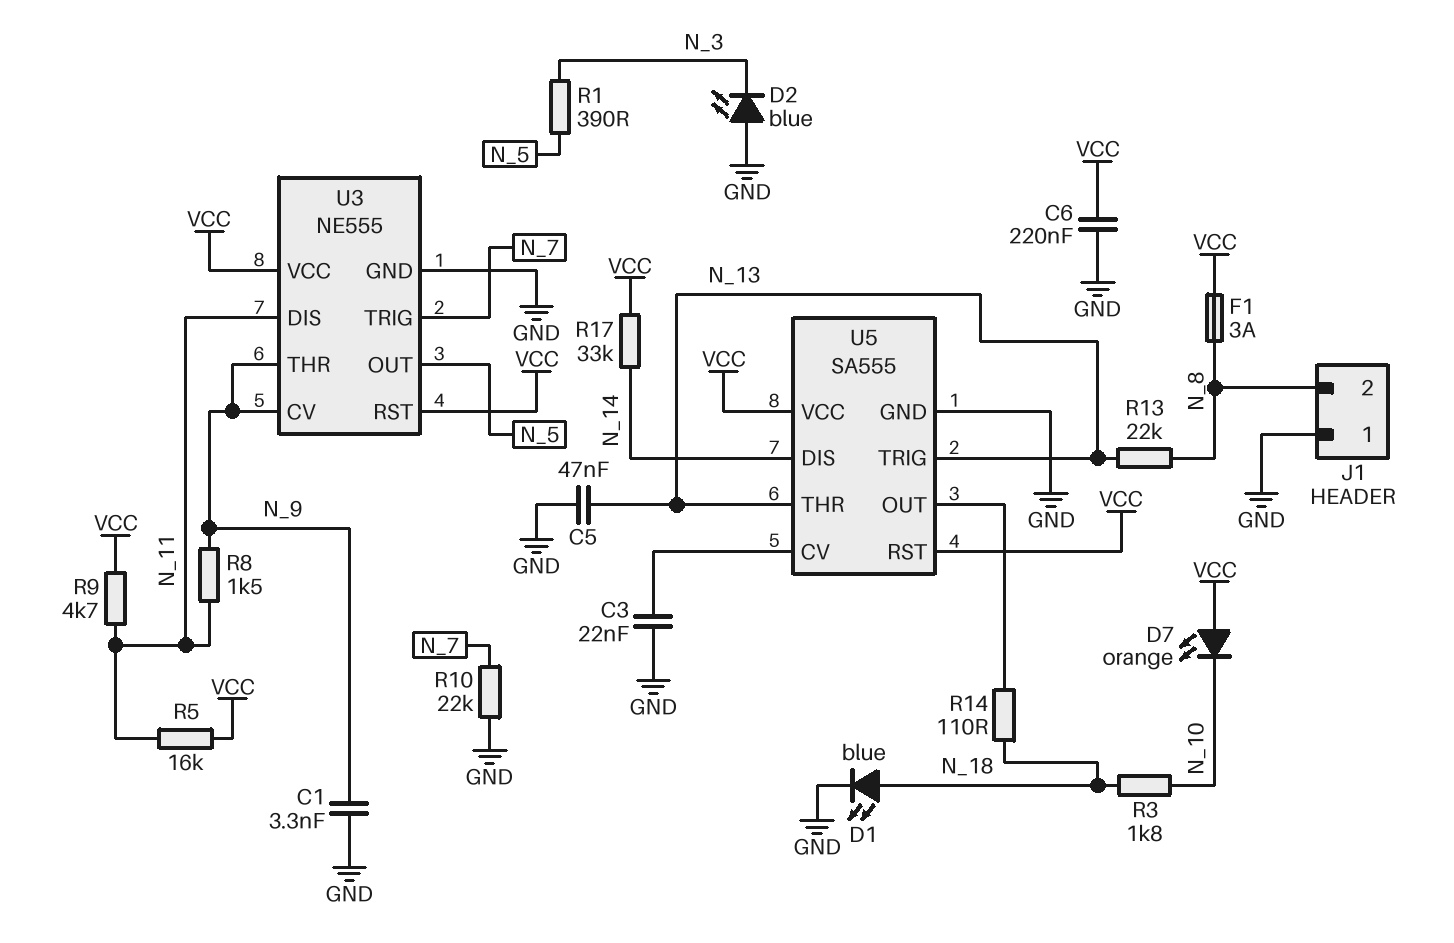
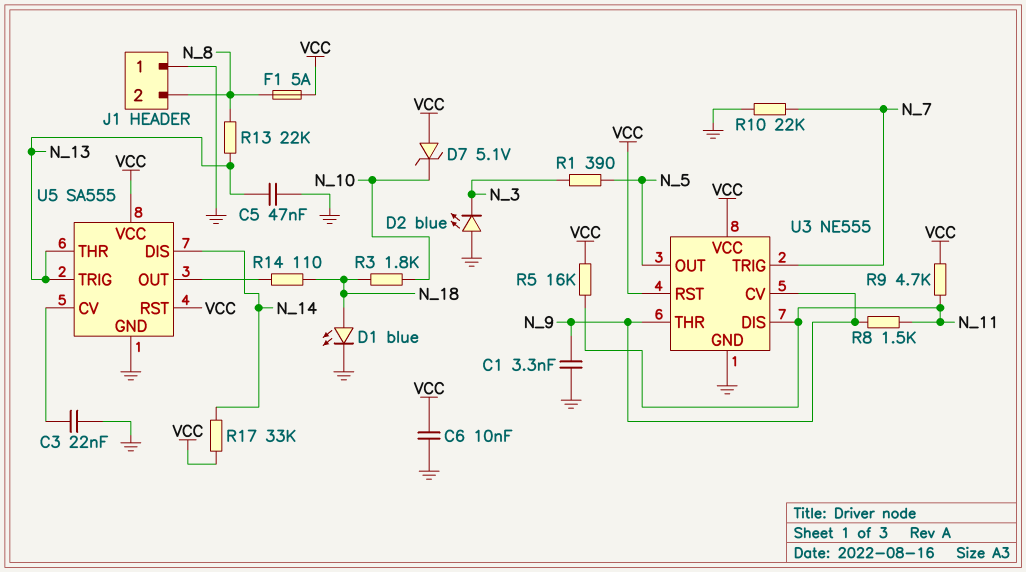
C6: 220nF (GND, VCC) -> 10nF (GND, VCC)
D7: LED orange (A VCC, K N_10) -> zener 5.1V (A VCC, K N_10)
F1: 3A (N_8, VCC) -> 5A (N_8, VCC)

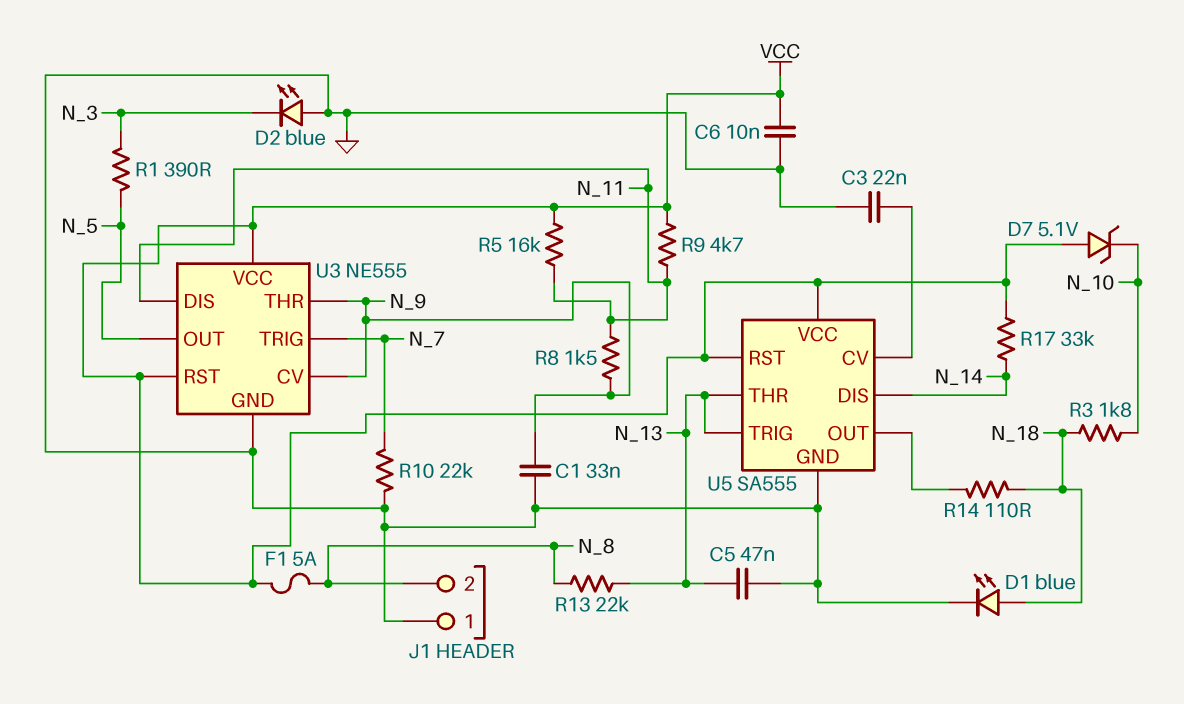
C1: 3.3nF (GND, N_9) -> 33nF (GND, N_9)

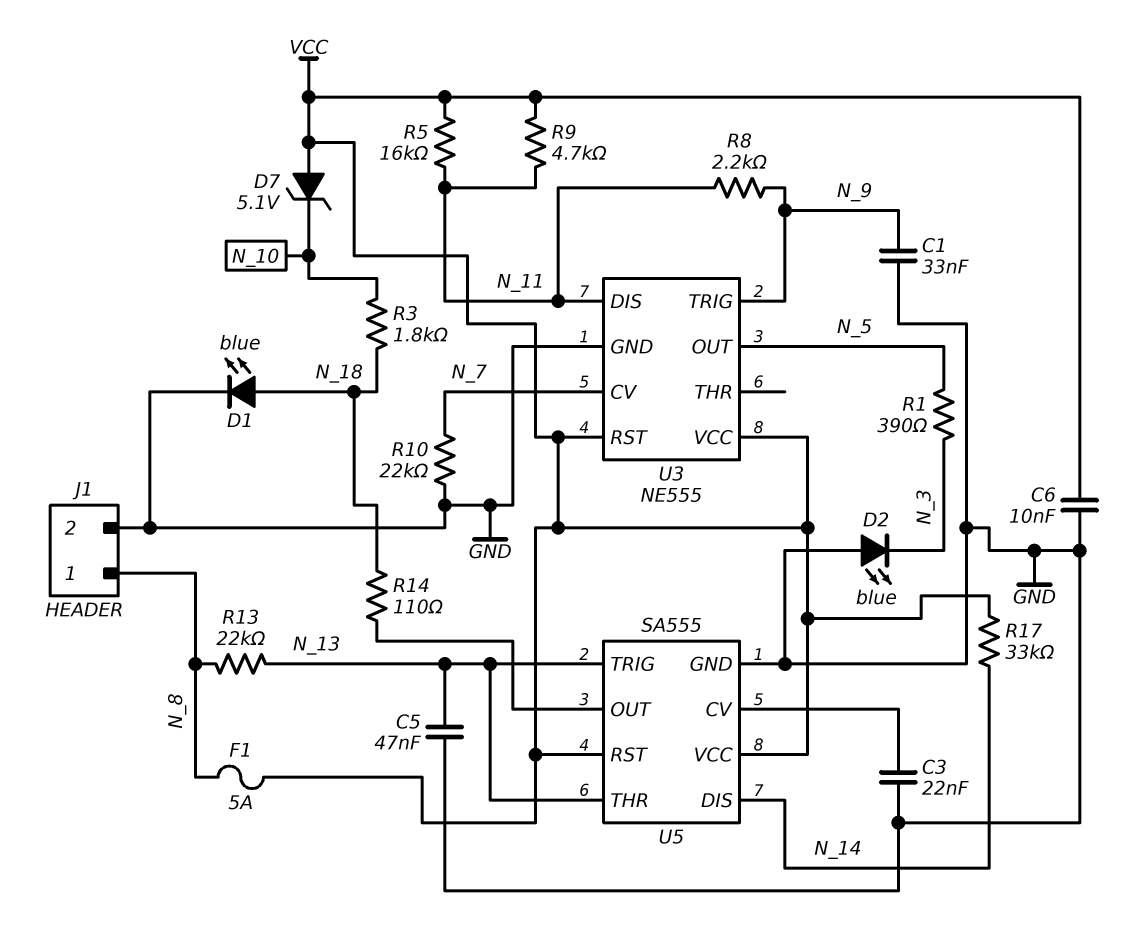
J1 pin 1: GND -> N_8
J1 pin 2: N_8 -> GND
R8: 1.5k (N_9, N_11) -> 2.2k (N_9, N_11)
U3 pin CV: N_9 -> N_7
U3 pin THR: N_9 -> none
U3 pin TRIG: N_7 -> N_9

